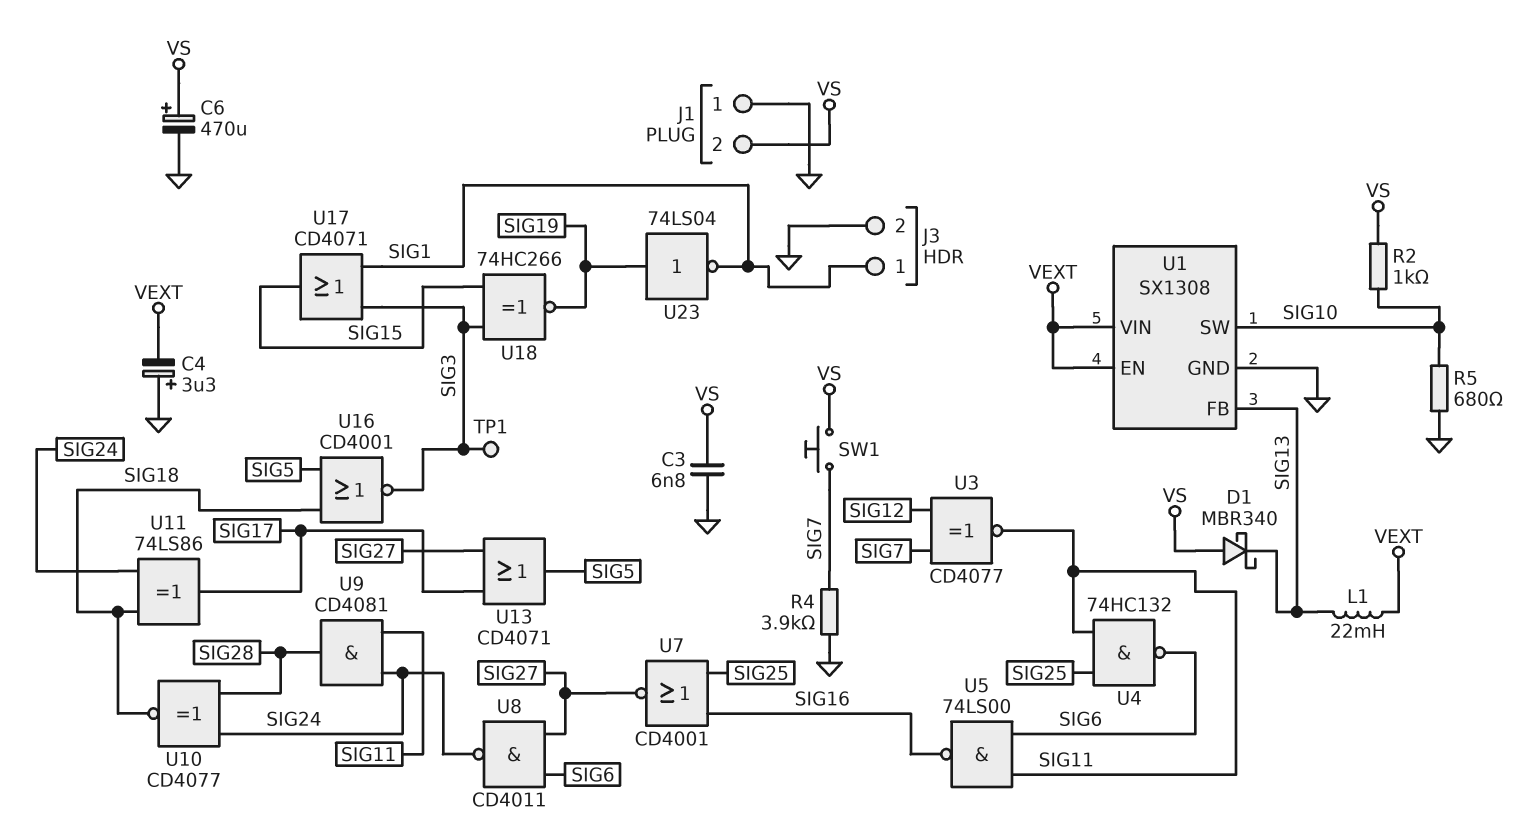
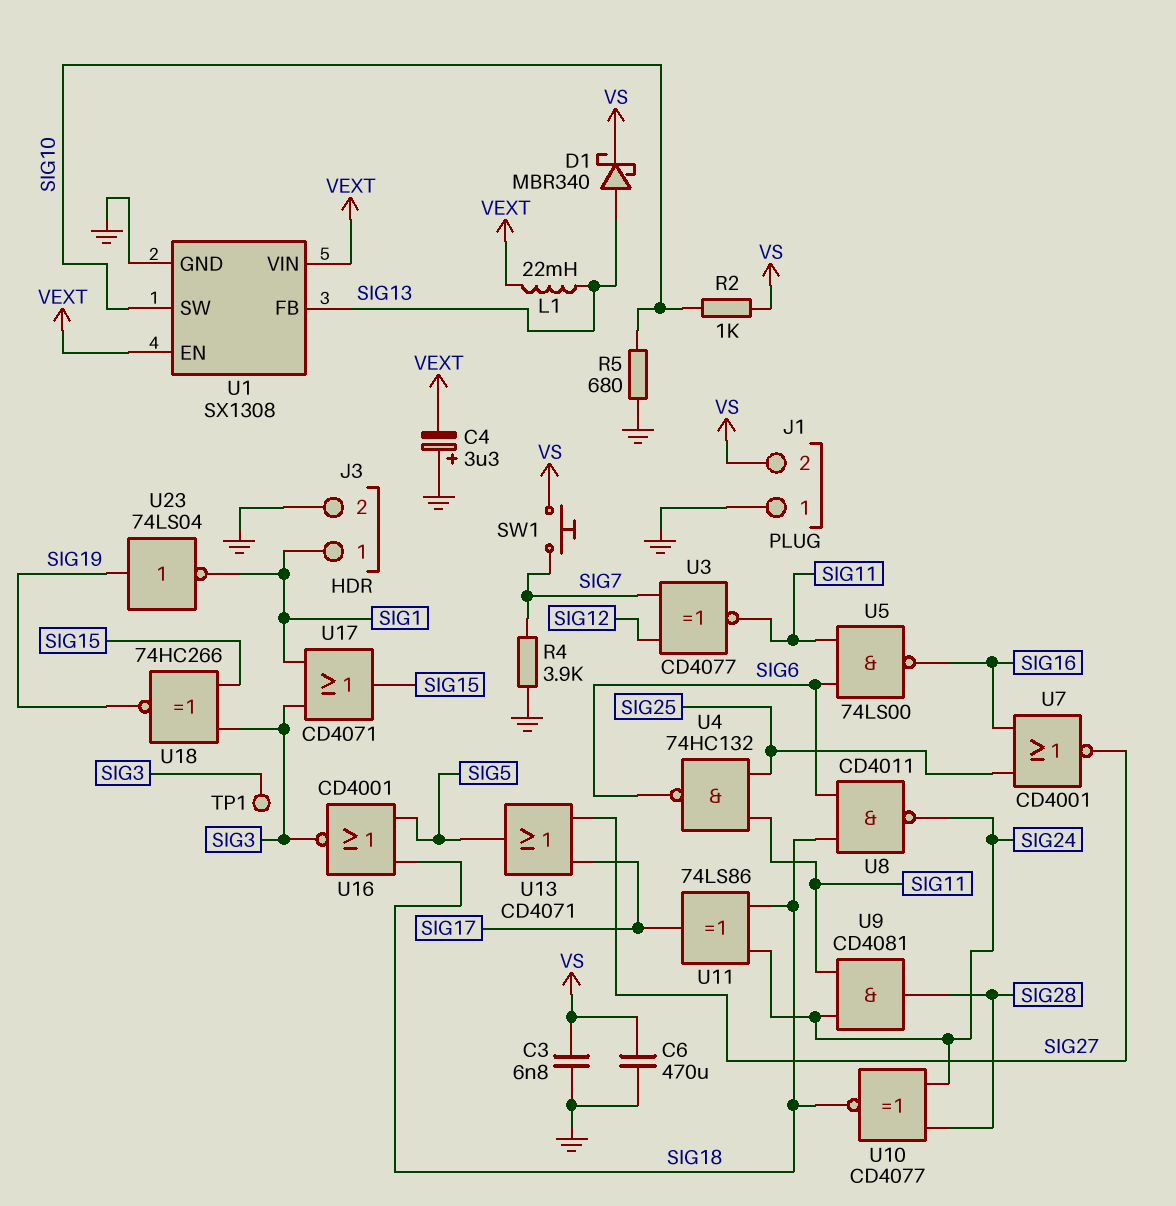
C6: 470uF (plus VS, minus GND) -> 470uF (GND, VS)
D1: schottky MBR340 (A VS, K SIG13) -> schottky MBR340 (A SIG13, K VS)
U8: NAND CD4011 (in SIG6, in SIG27, out SIG24) -> NAND CD4011 (in SIG6, in SIG18, out SIG24)

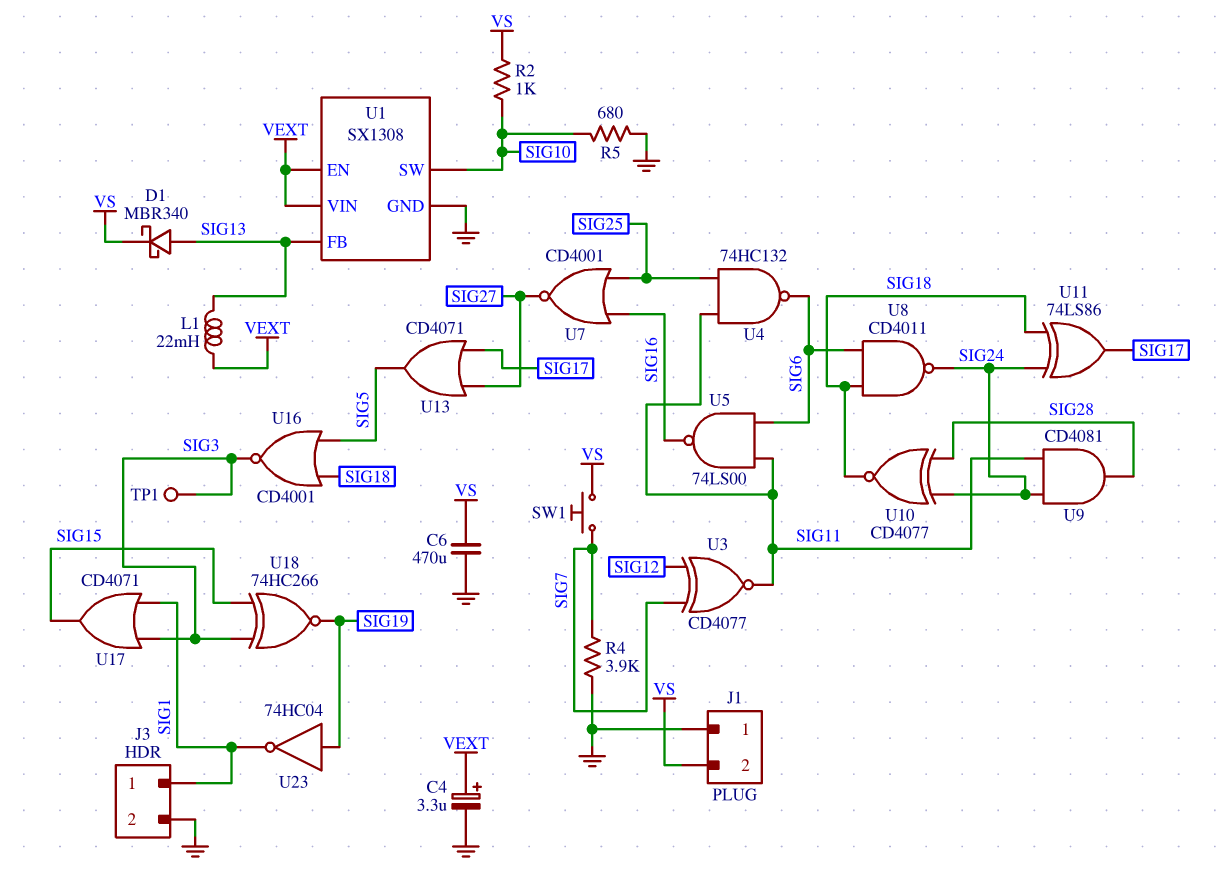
C3: 6.8nF (GND, VS) -> none
C4: 3.3uF (plus GND, minus VEXT) -> 3.3uF (plus VEXT, minus GND)
U23: NOT 74LS04 (in SIG19, out SIG1) -> NOT 74HC04 (in SIG19, out SIG1)

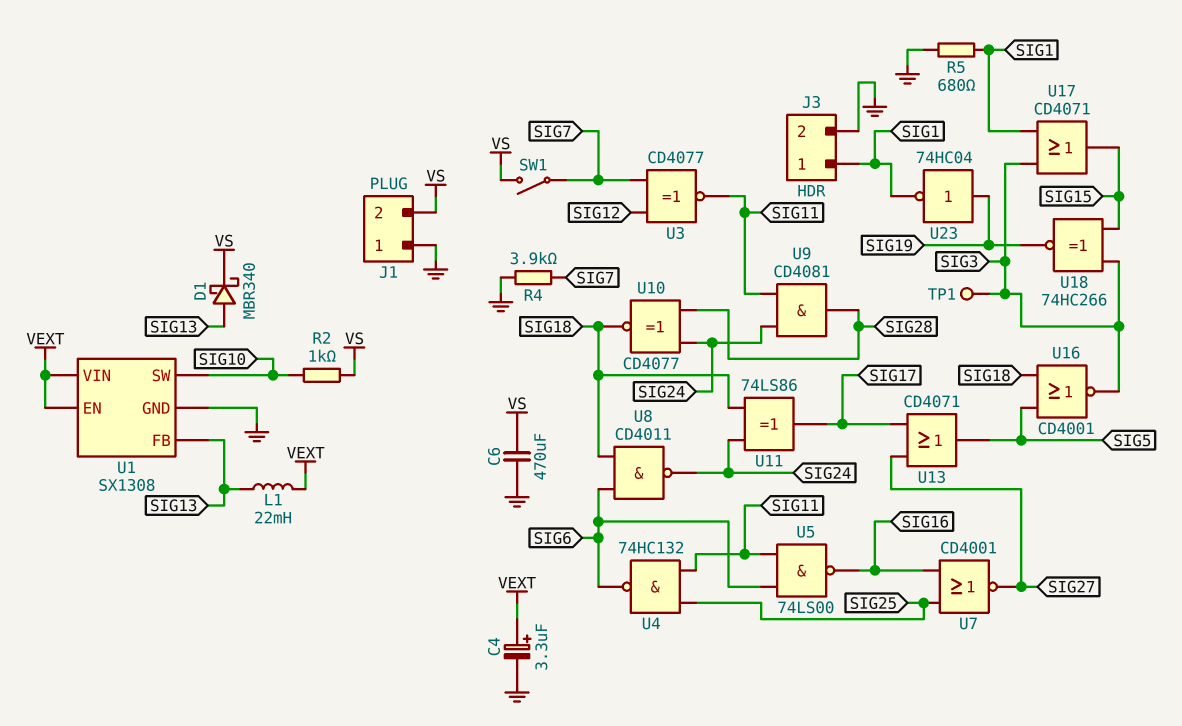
R5: 680 (GND, SIG10) -> 680 (GND, SIG1)
SW1: button (SIG7, VS) -> switch (SIG7, VS)

